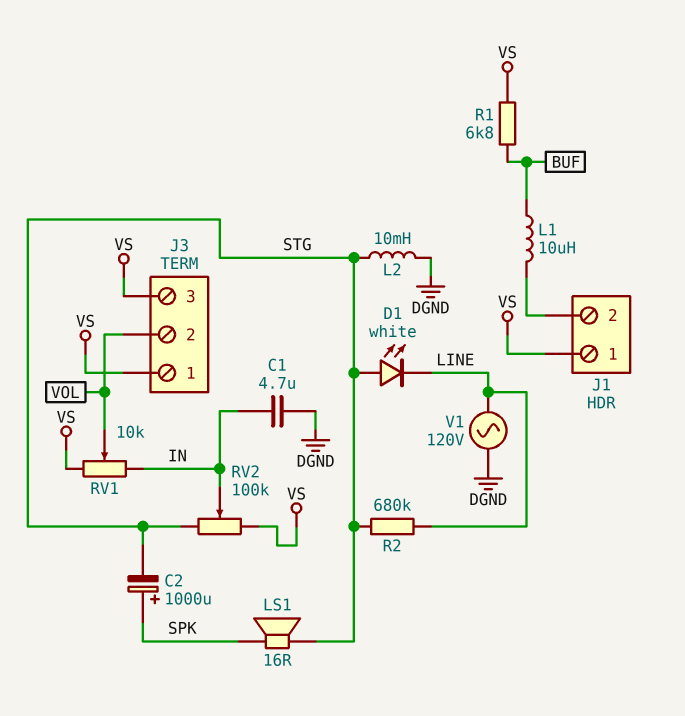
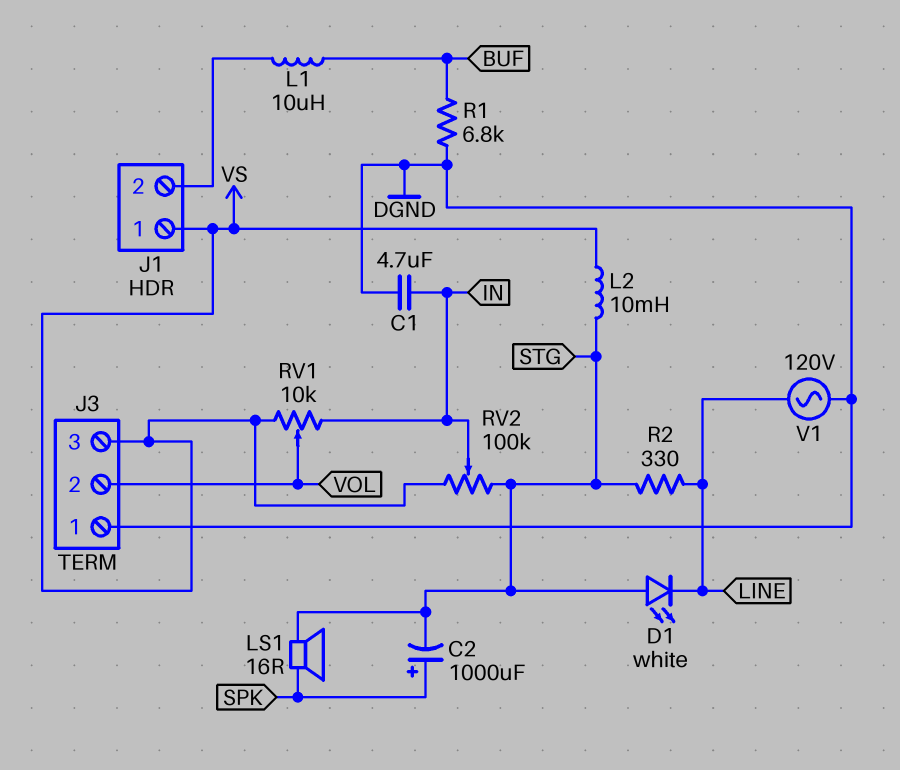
J3 pin 1: VS -> DGND
L2: 10mH (DGND, STG) -> 10mH (STG, VS)
R1: 6.8k (BUF, VS) -> 6.8k (BUF, DGND)
R2: 680k (LINE, STG) -> 330 (LINE, STG)

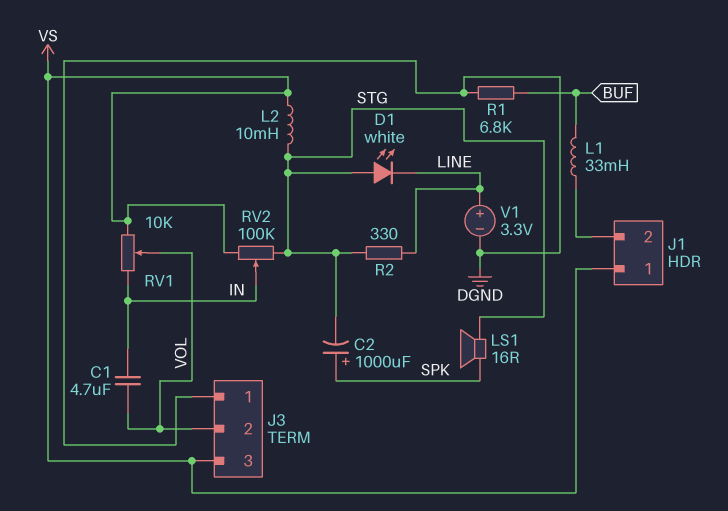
C1: 4.7uF (DGND, IN) -> 4.7uF (IN, VOL)
L1: 10uH (BUF, J1/2) -> 33mH (BUF, J1/2)
V1: AC 120V (DGND, LINE) -> 3.3V (plus LINE, minus DGND)

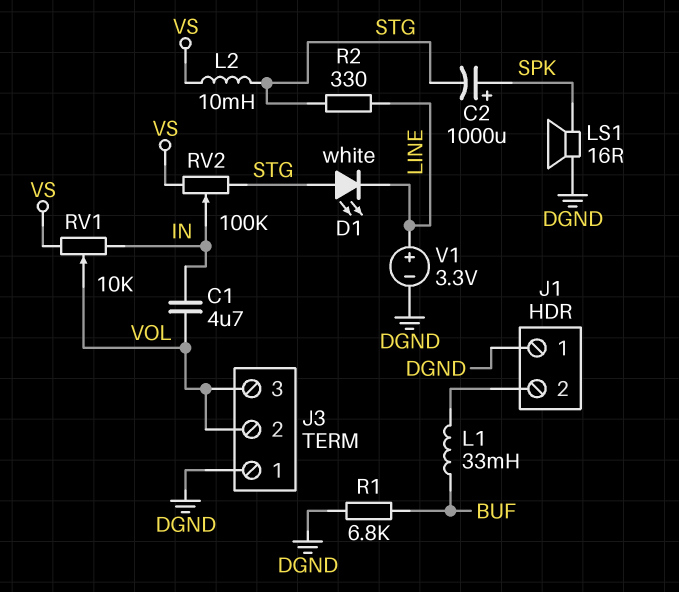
J1 pin 1: VS -> DGND
J3 pin 3: VS -> VOL
LS1: speaker 16R (SPK, STG) -> speaker 16R (DGND, SPK)

